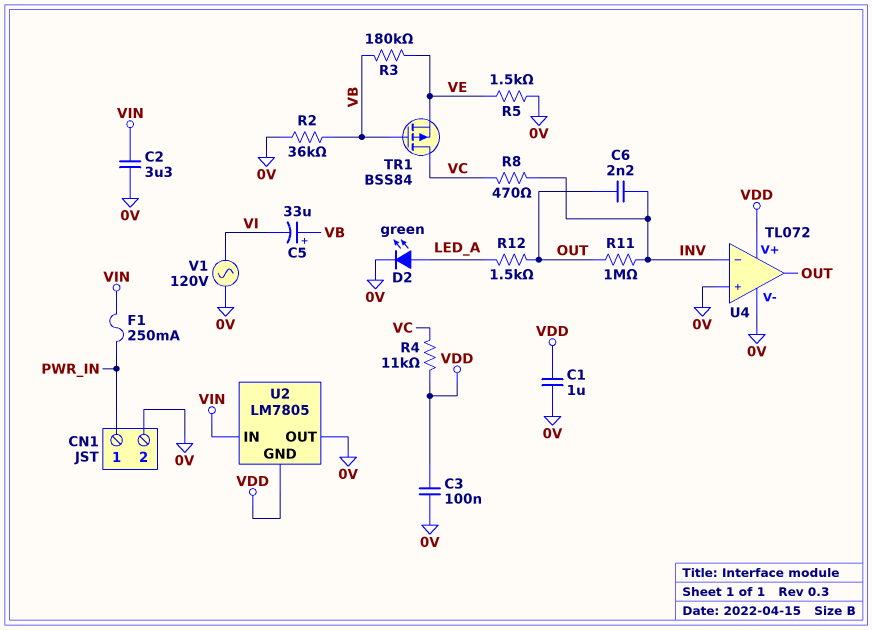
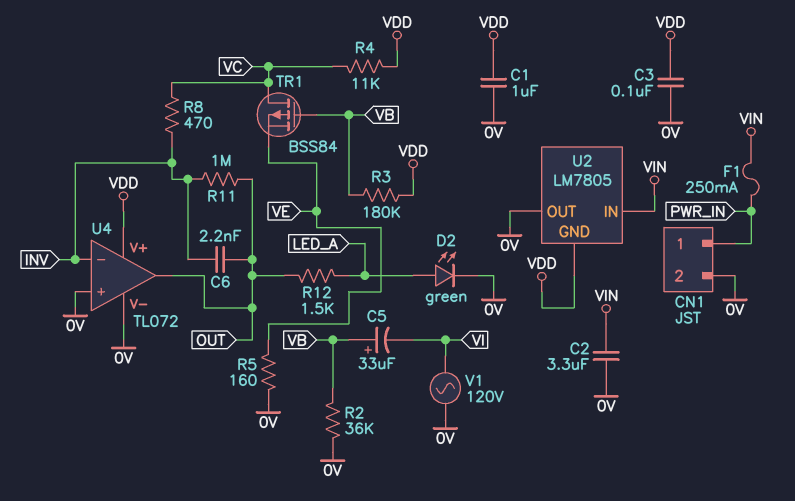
R3: 180k (VB, VE) -> 180k (VB, VDD)
R5: 1.5k (0V, VE) -> 160 (0V, VE)

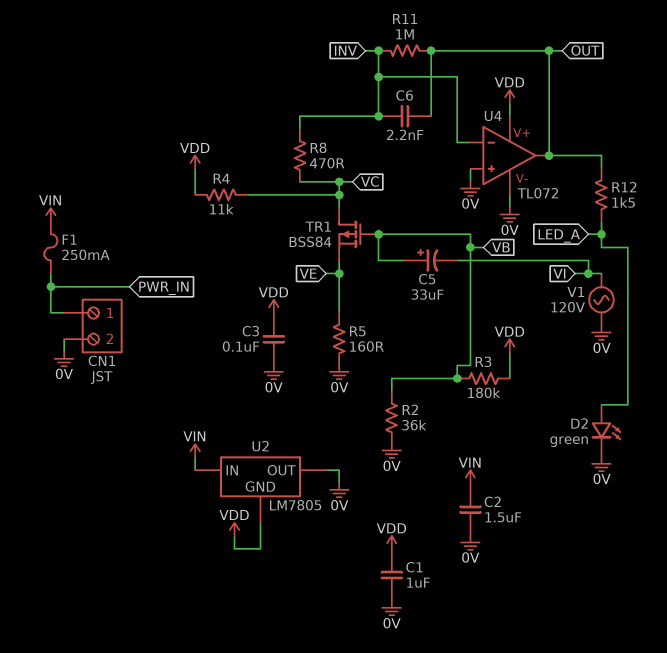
C2: 3.3uF (0V, VIN) -> 1.5uF (0V, VIN)

